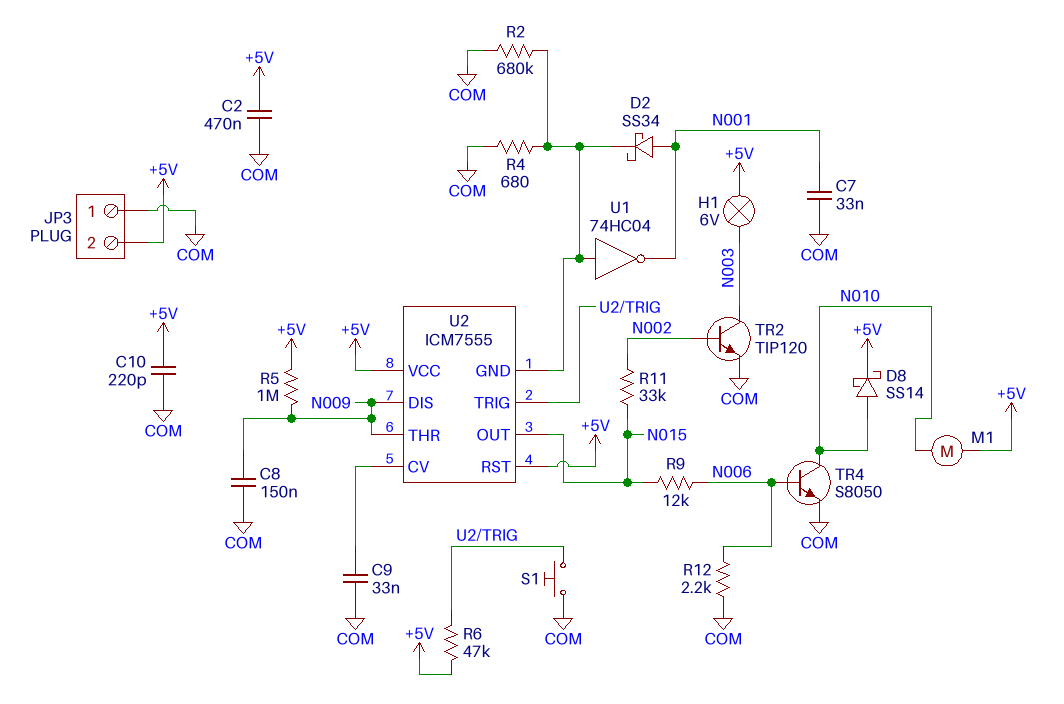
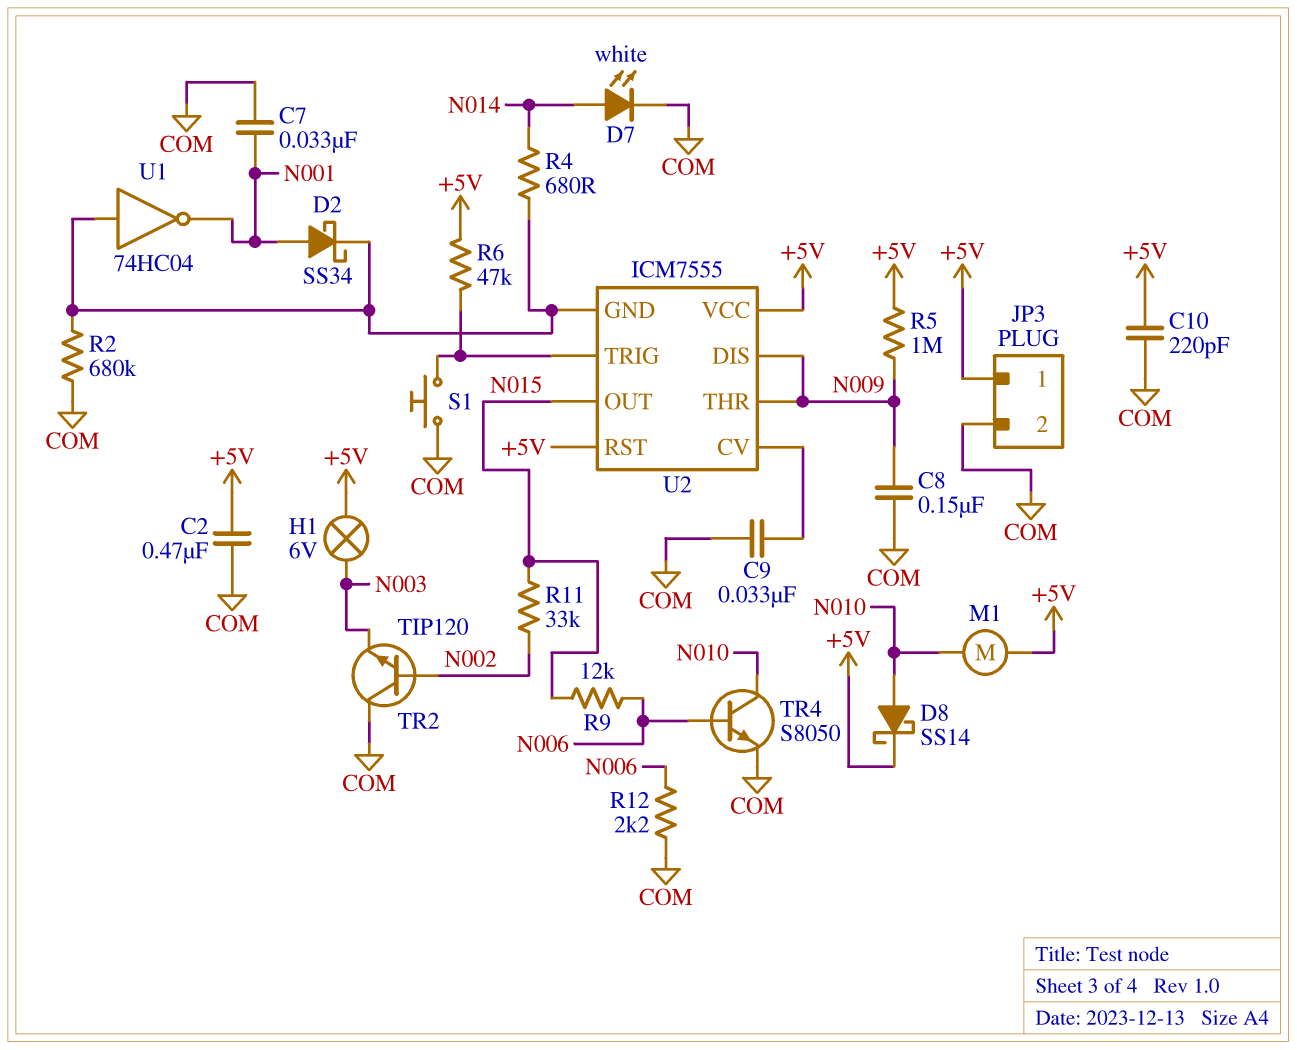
D7: none -> LED white (A N014, K COM)
JP3 pin 1: COM -> +5V
JP3 pin 2: +5V -> COM
R4: 680 (COM, U2/GND) -> 680 (N014, U2/GND)
TR2: NPN TIP120 (B N002, C N003, E COM) -> NPN TIP120 (B N002, C COM, E N003)

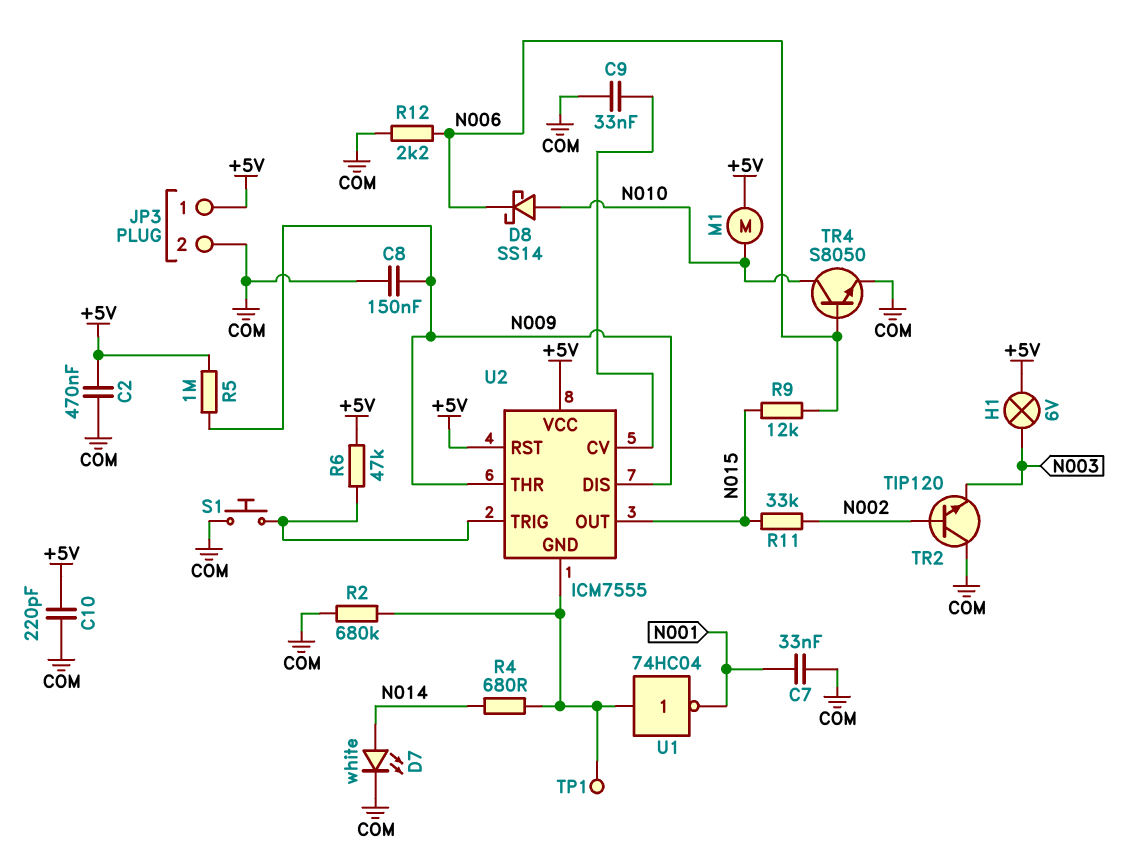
D2: schottky SS34 (A N001, K U2/GND) -> none
D8: schottky SS14 (A N010, K +5V) -> schottky SS14 (A N010, K N006)
TP1: none -> test point (U2/GND)

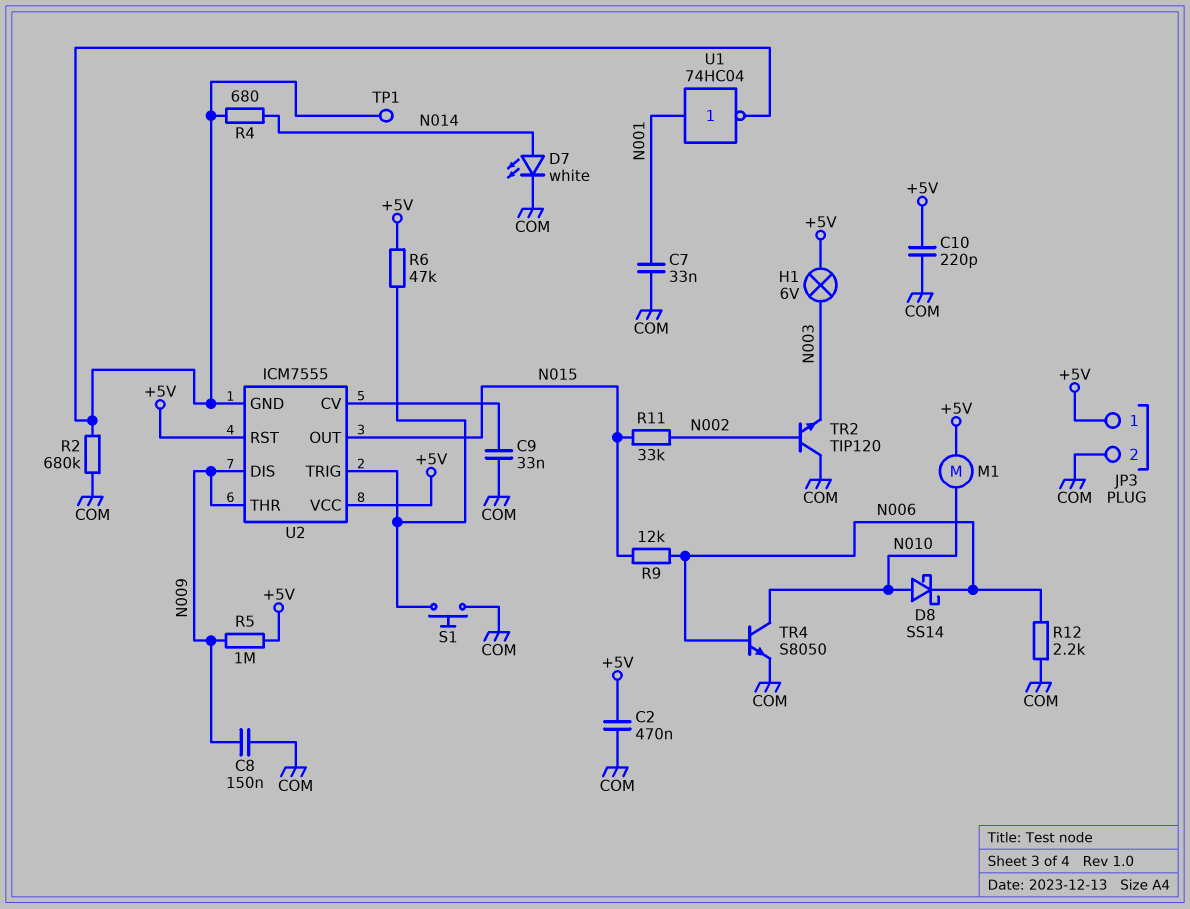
U1: NOT 74HC04 (in U2/GND, out N001) -> NOT 74HC04 (in N001, out U2/GND)

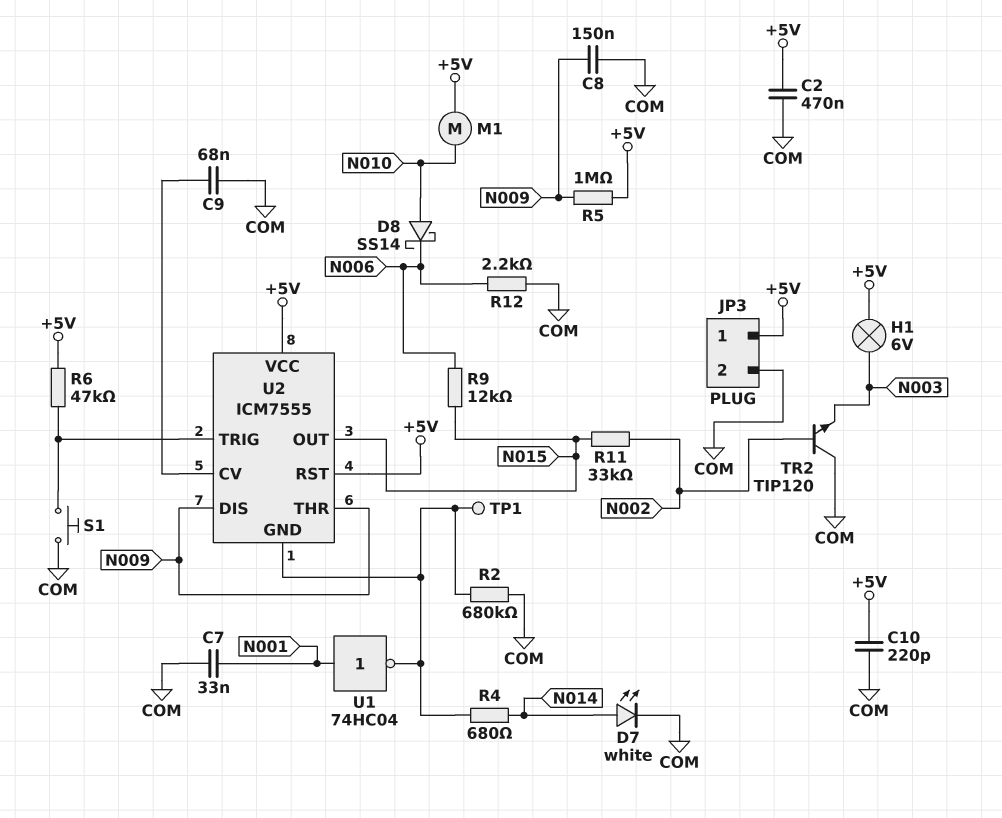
C9: 33nF (COM, U2/CV) -> 68nF (COM, U2/CV)
TR4: NPN S8050 (B N006, C N010, E COM) -> none

